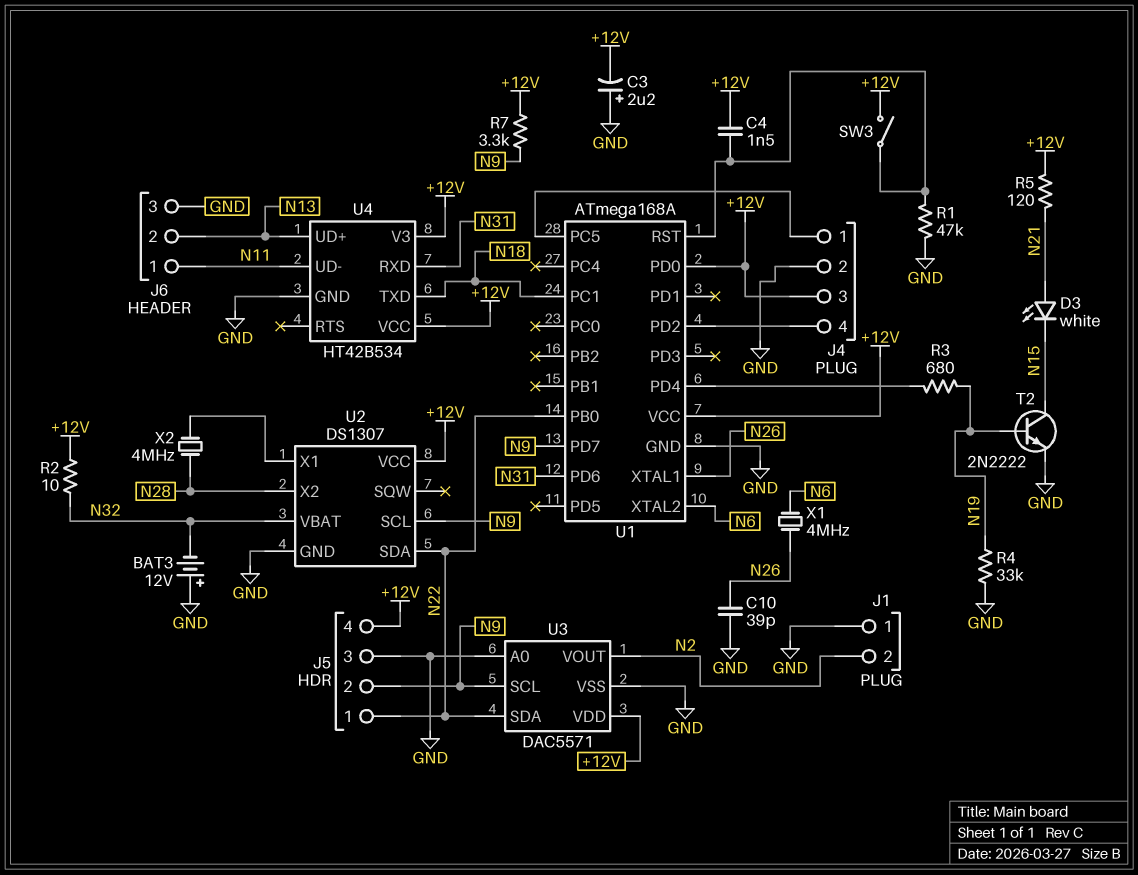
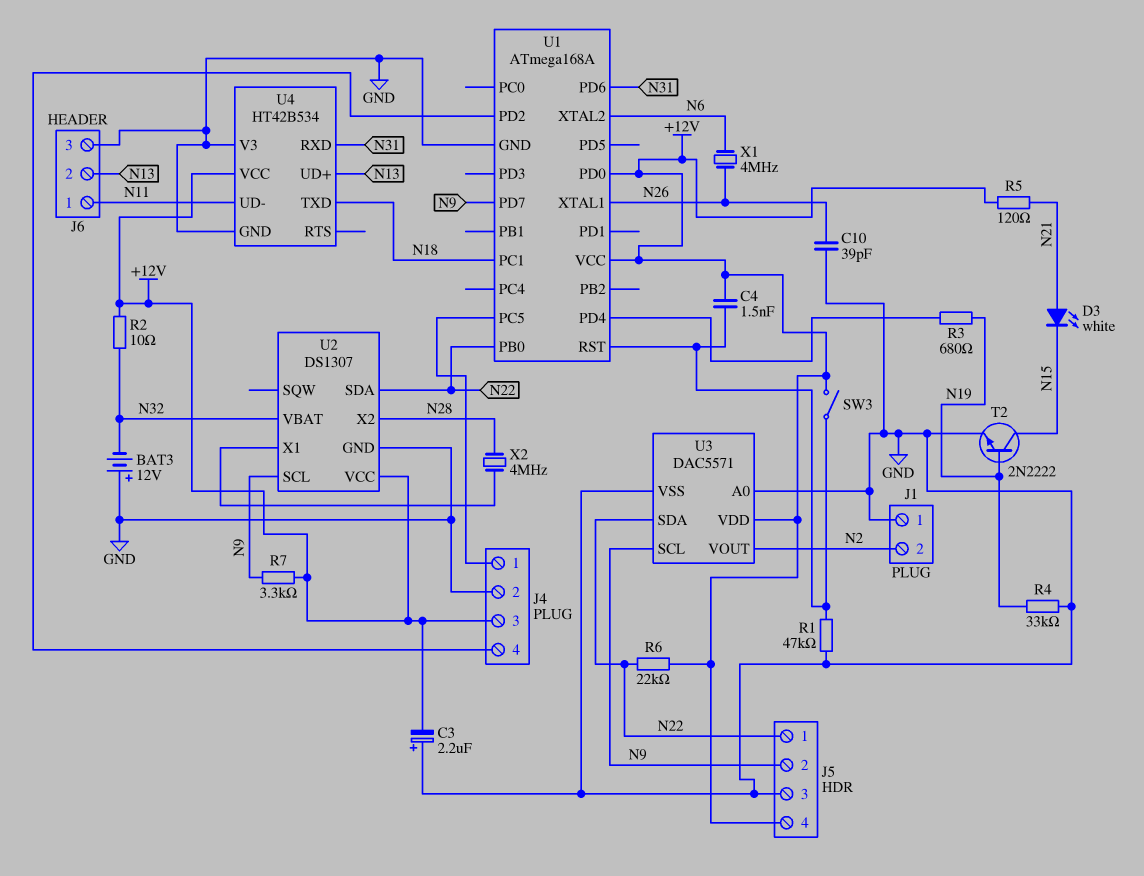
R6: none -> 22k (+12V, N22)
U4 pin V3: +12V -> GND

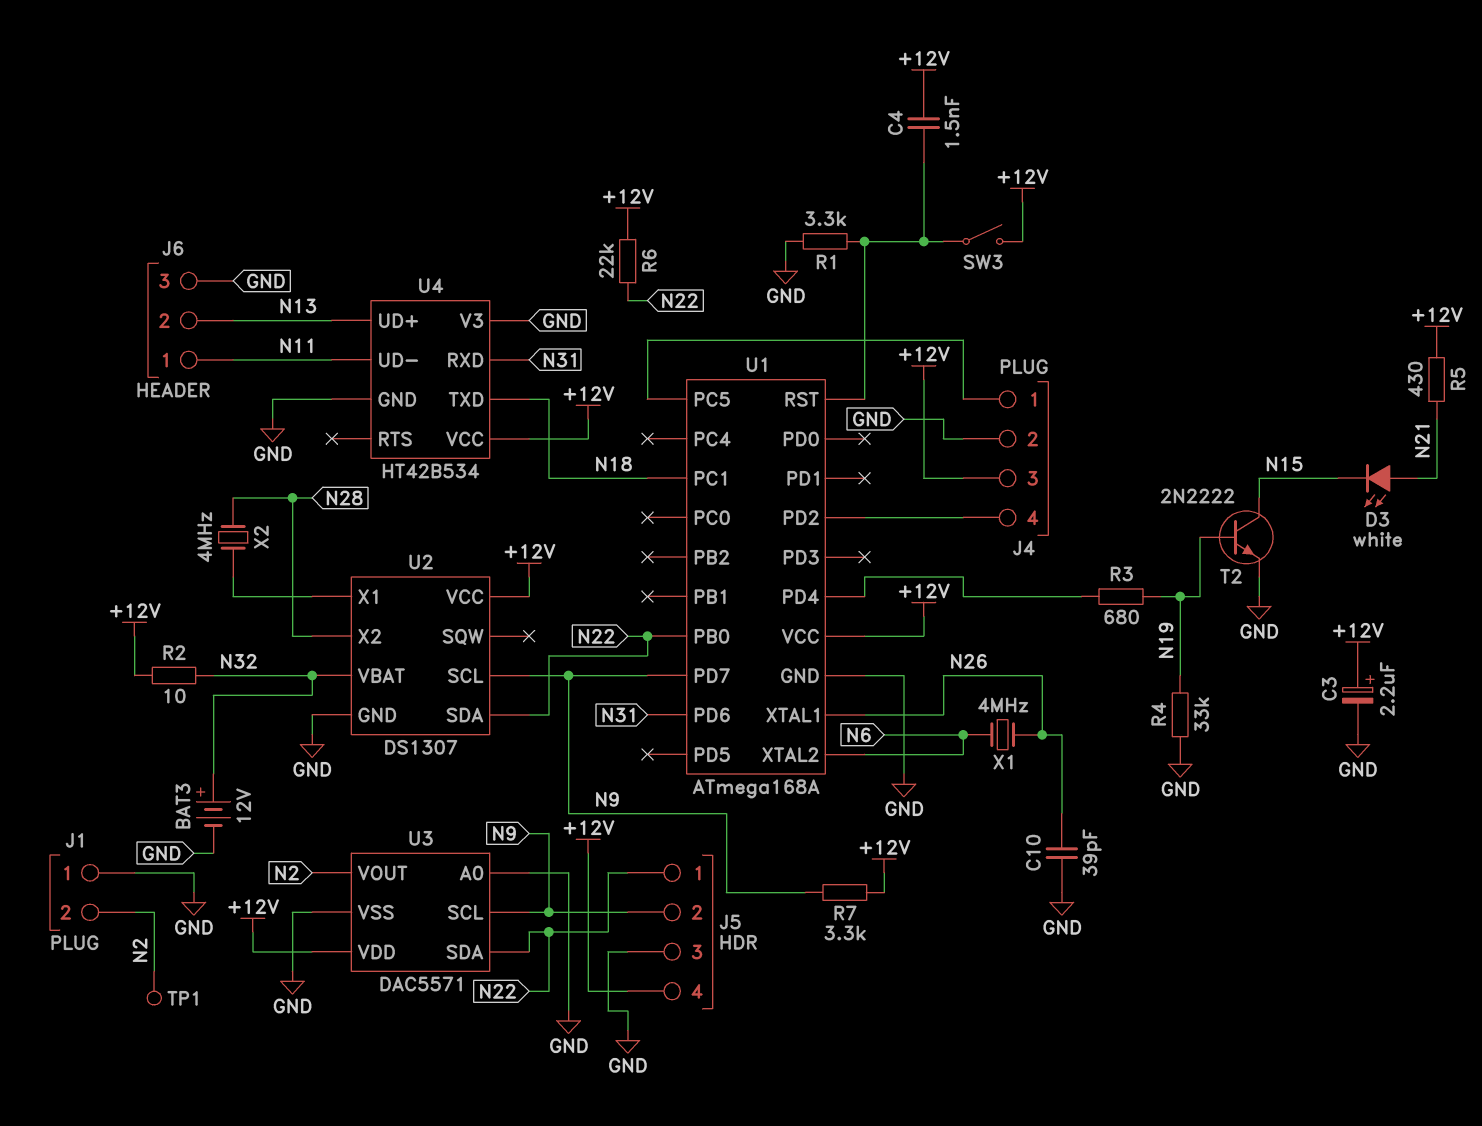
BAT3: 12V (plus GND, minus N32) -> 12V (plus N32, minus GND)
C3: 2.2uF (plus GND, minus +12V) -> 2.2uF (plus +12V, minus GND)
R1: 47k (GND, U1/RST) -> 3.3k (GND, U1/RST)
R5: 120 (+12V, N21) -> 430 (+12V, N21)
TP1: none -> test point (N2)
U1 pin PD0: +12V -> none

